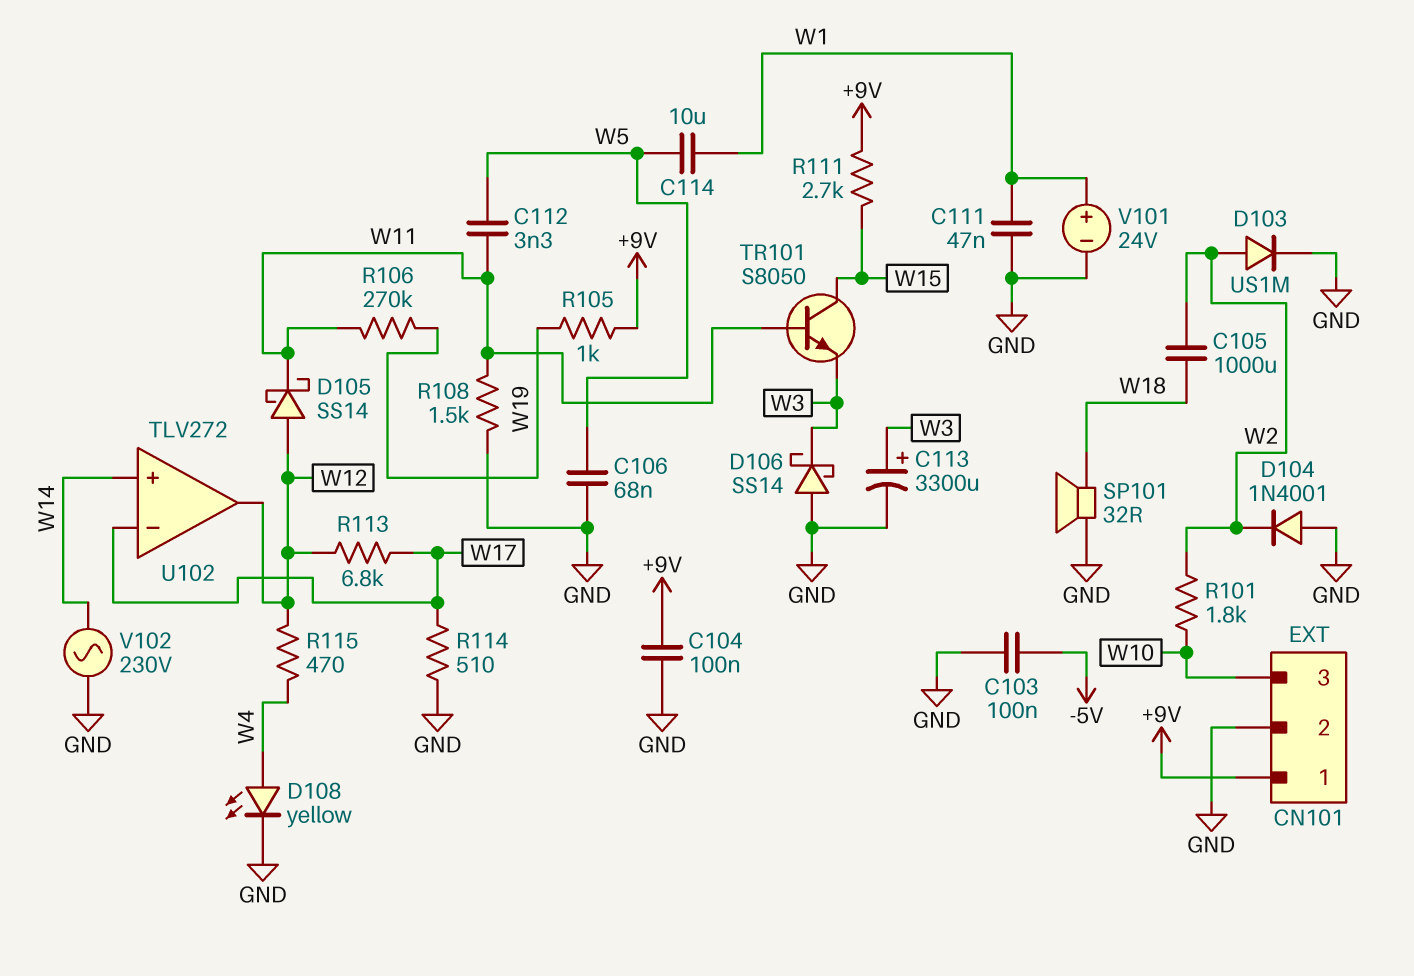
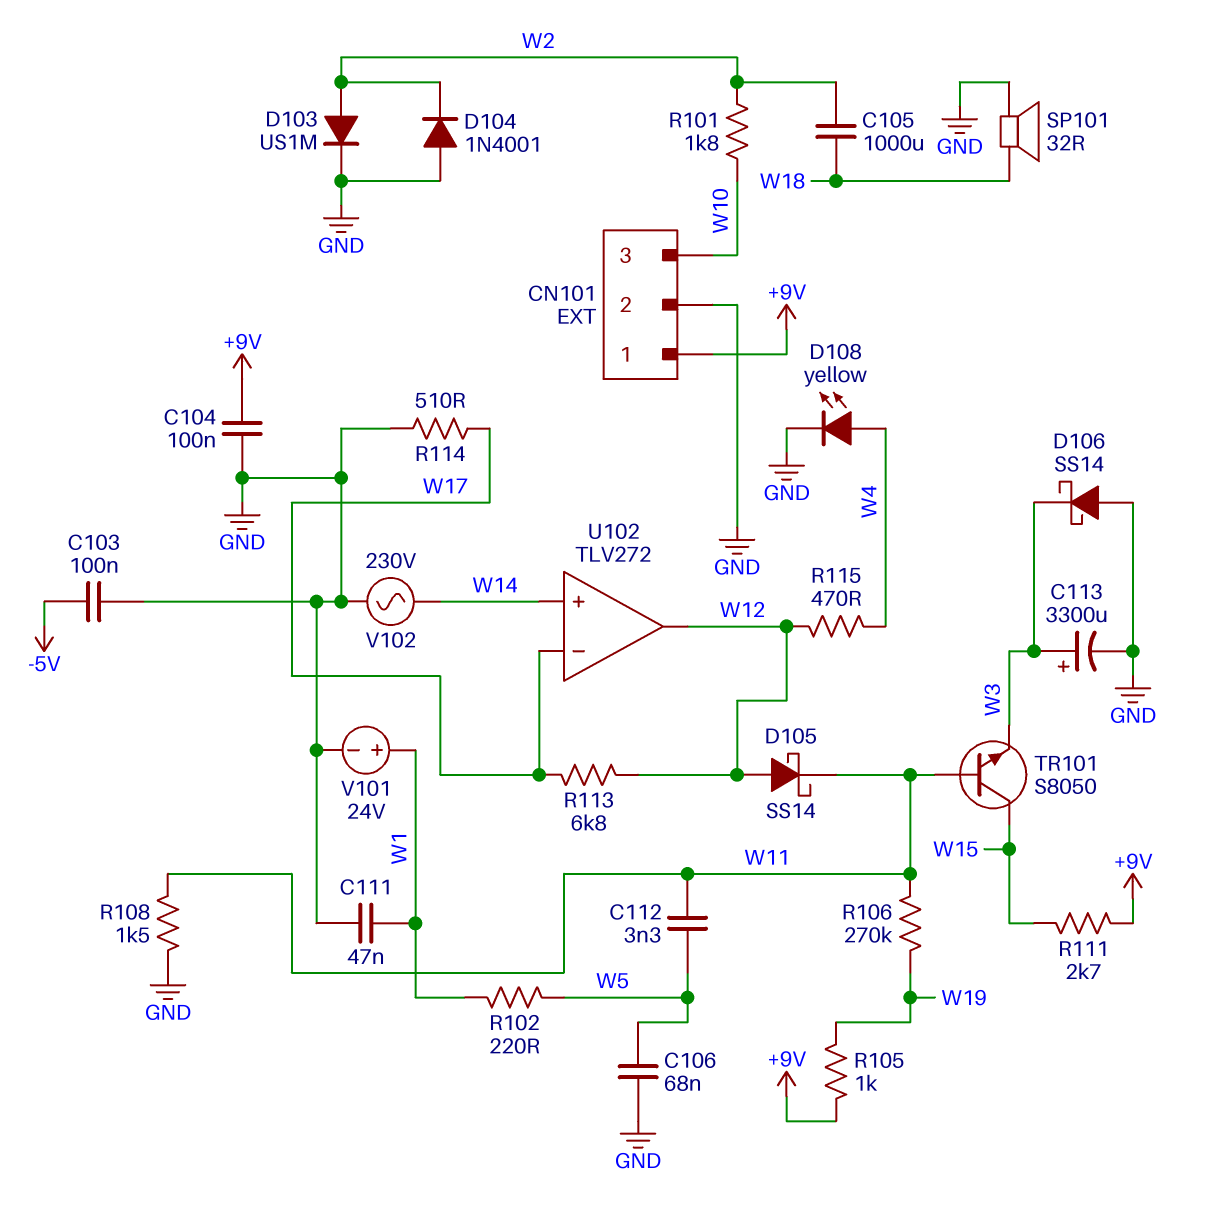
C114: 10uF (W1, W5) -> none
R102: none -> 220 (W1, W5)

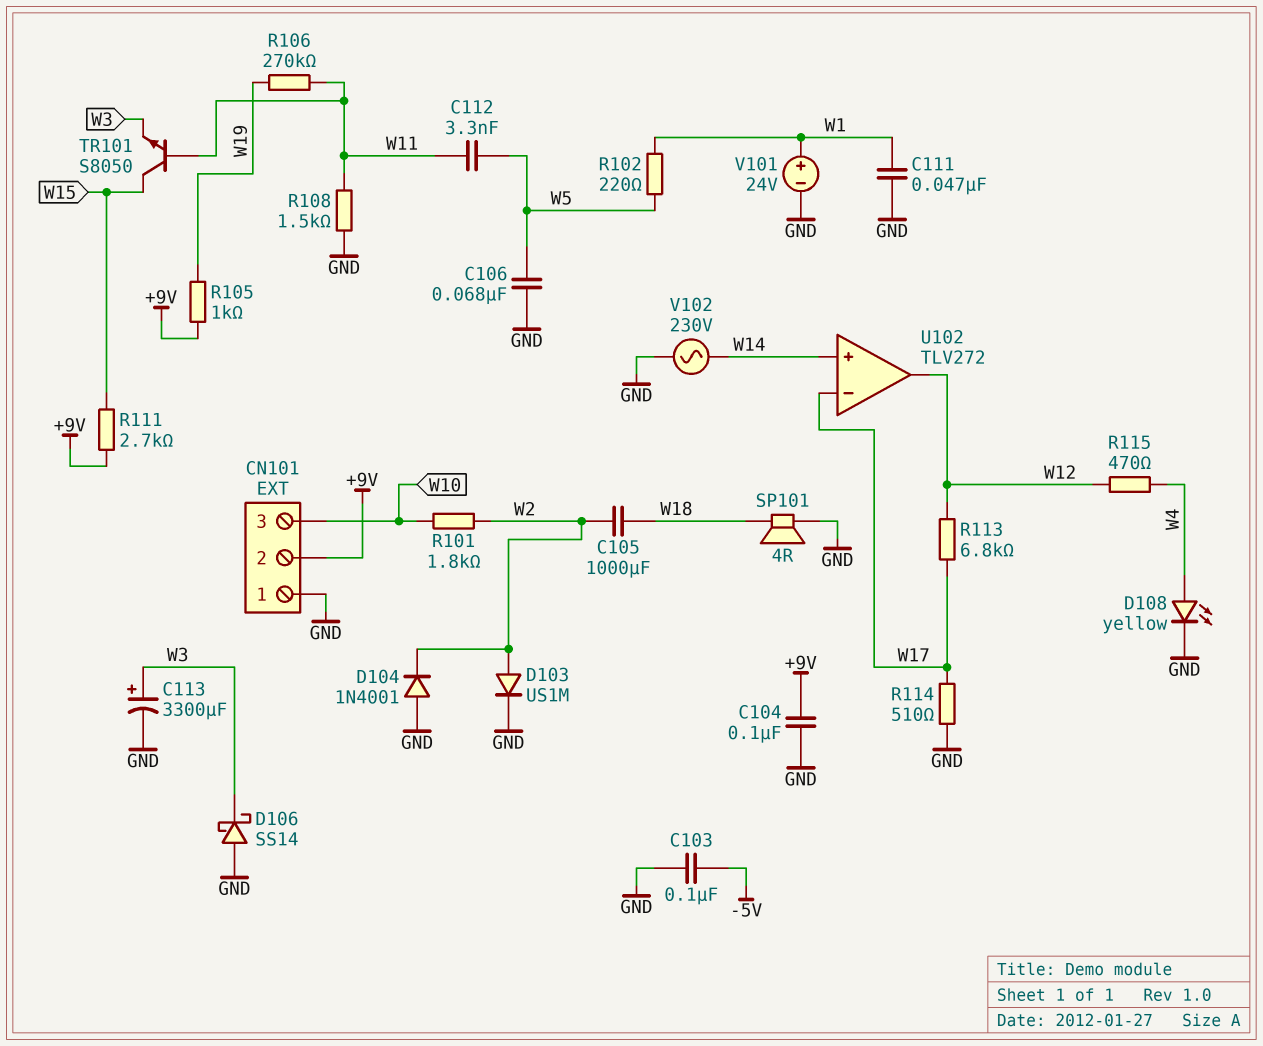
CN101 pin 1: +9V -> GND
CN101 pin 2: GND -> +9V
D105: schottky SS14 (A W12, K W11) -> none
SP101: speaker 32R (GND, W18) -> speaker 4R (GND, W18)

